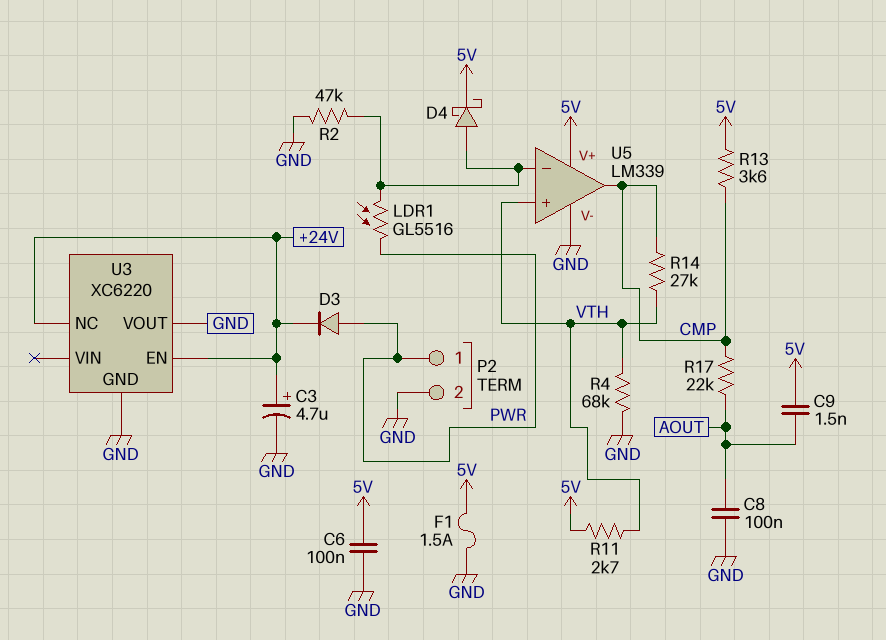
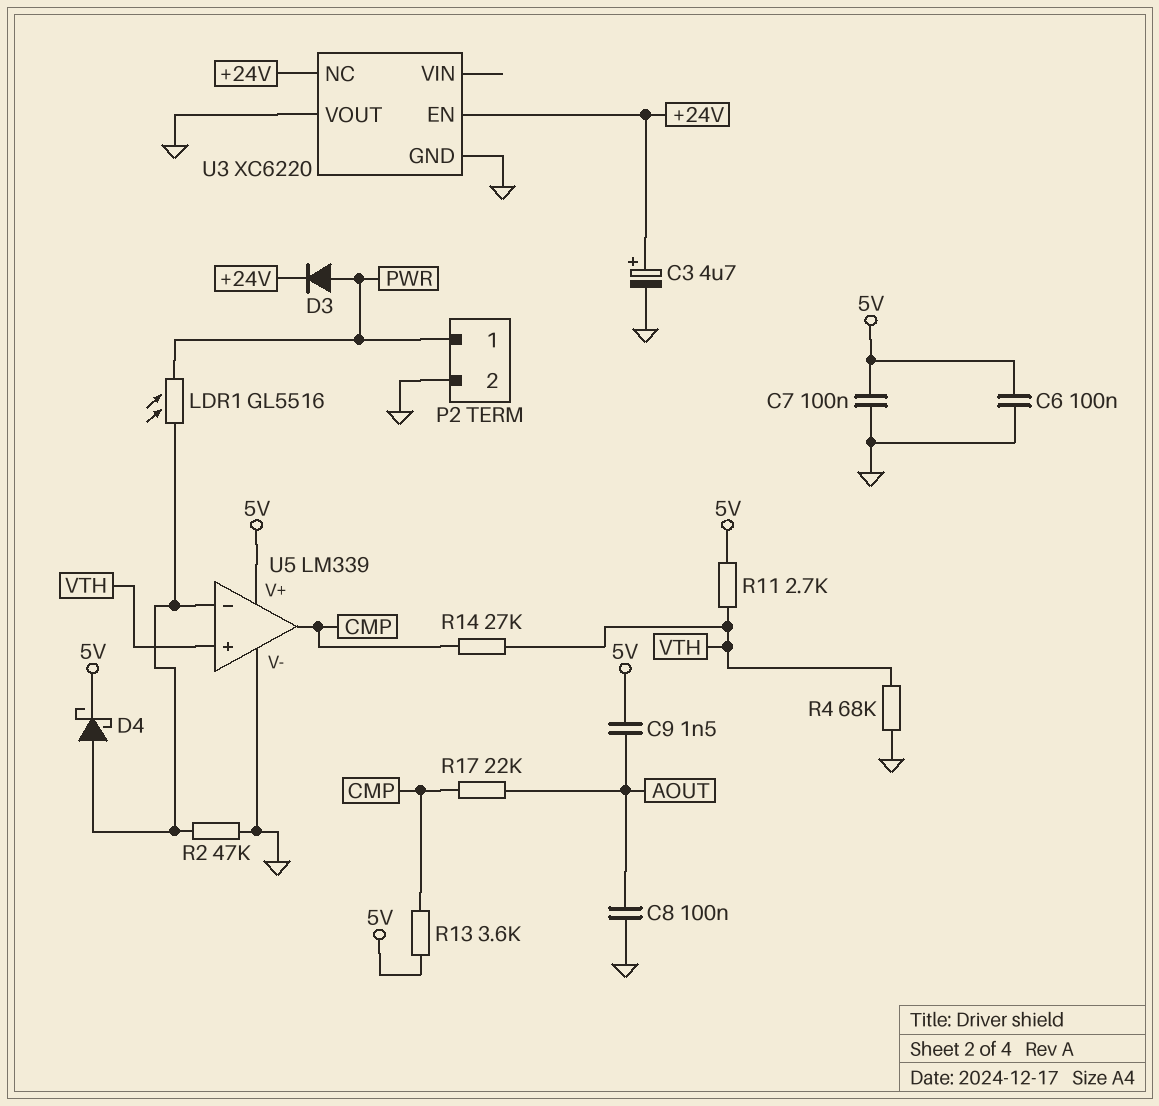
C7: none -> 100nF (5V, GND)
F1: 1.5A (5V, GND) -> none

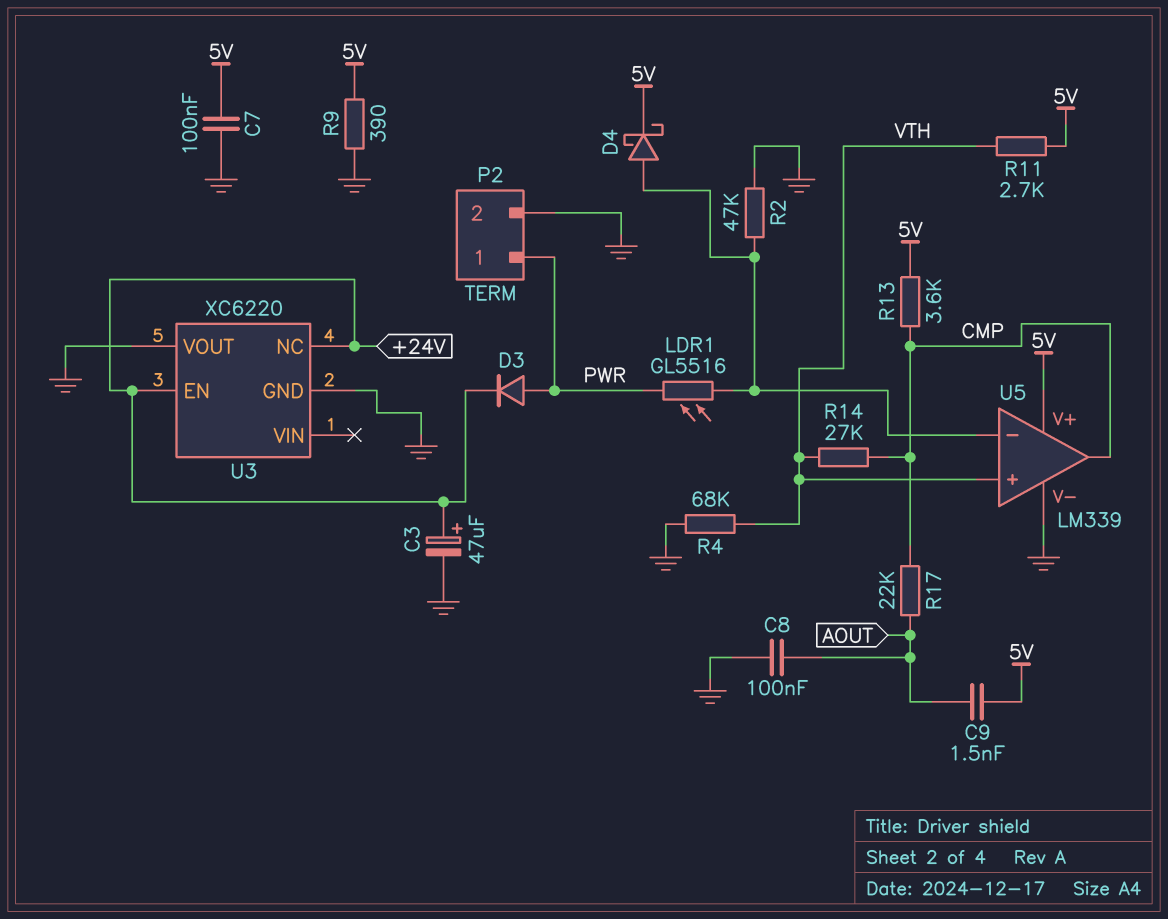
C3: 4.7uF (plus +24V, minus GND) -> 47uF (plus +24V, minus GND)
C6: 100nF (5V, GND) -> none
R9: none -> 390 (5V, GND)

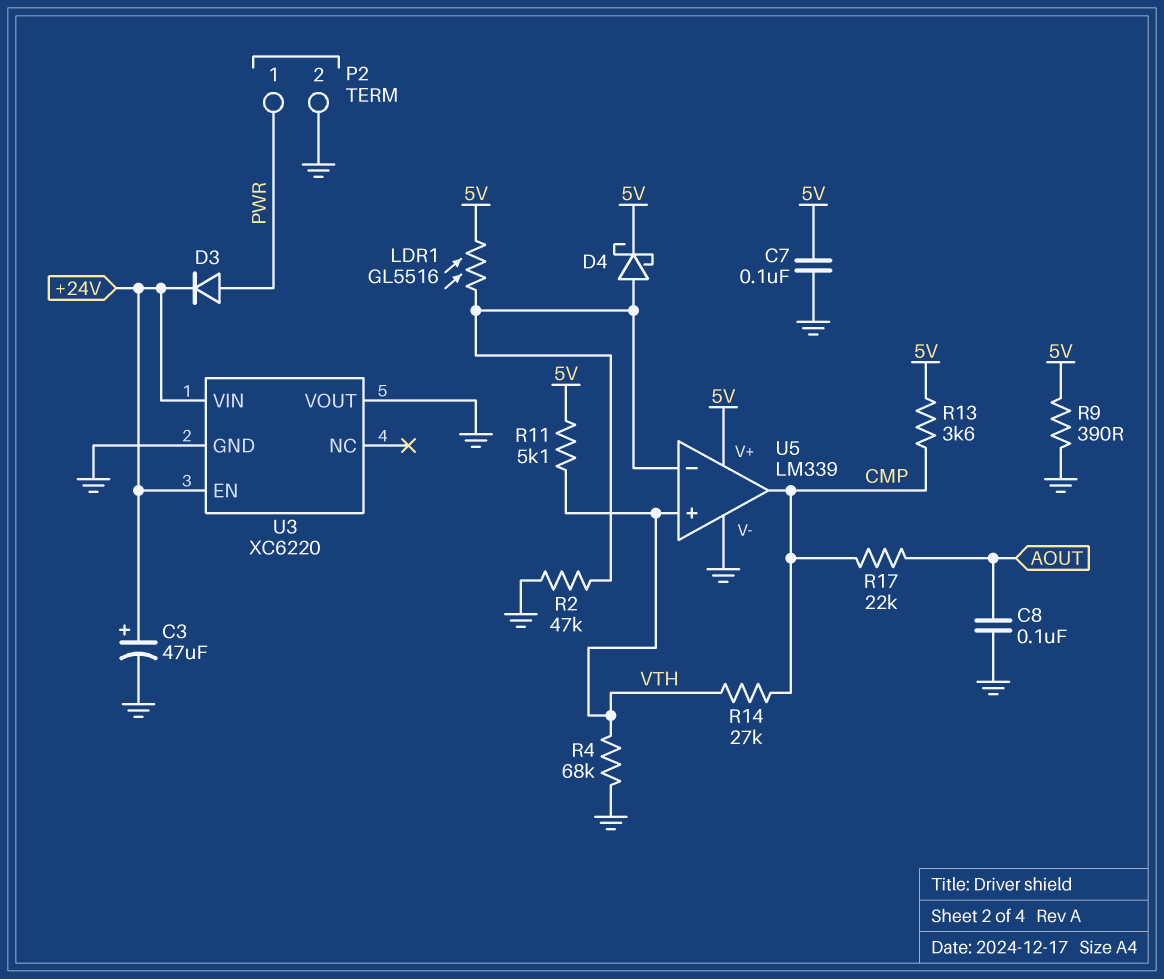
C9: 1.5nF (5V, AOUT) -> none
LDR1: GL5516 (PWR, U5/in-) -> GL5516 (5V, U5/in-)
R11: 2.7k (5V, VTH) -> 5.1k (5V, VTH)
U3 pin NC: +24V -> none
U3 pin VIN: none -> +24V

